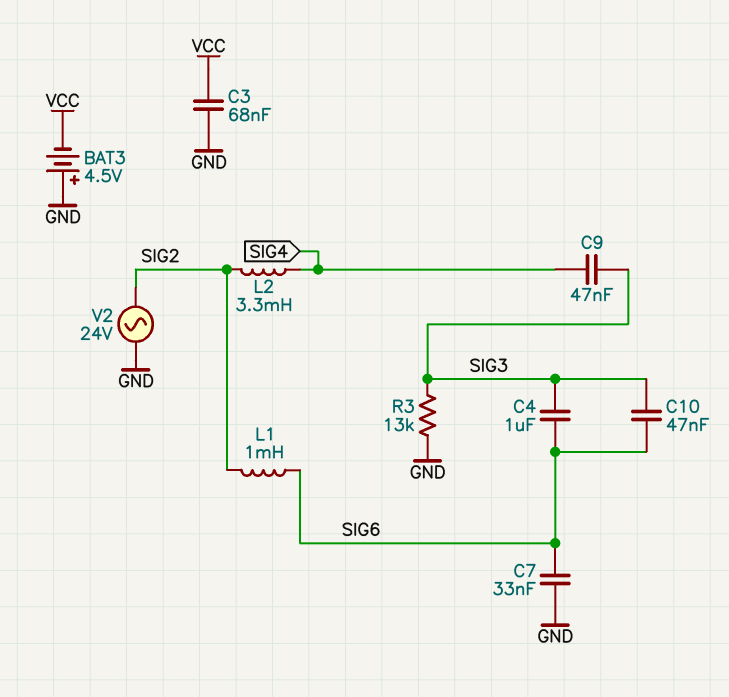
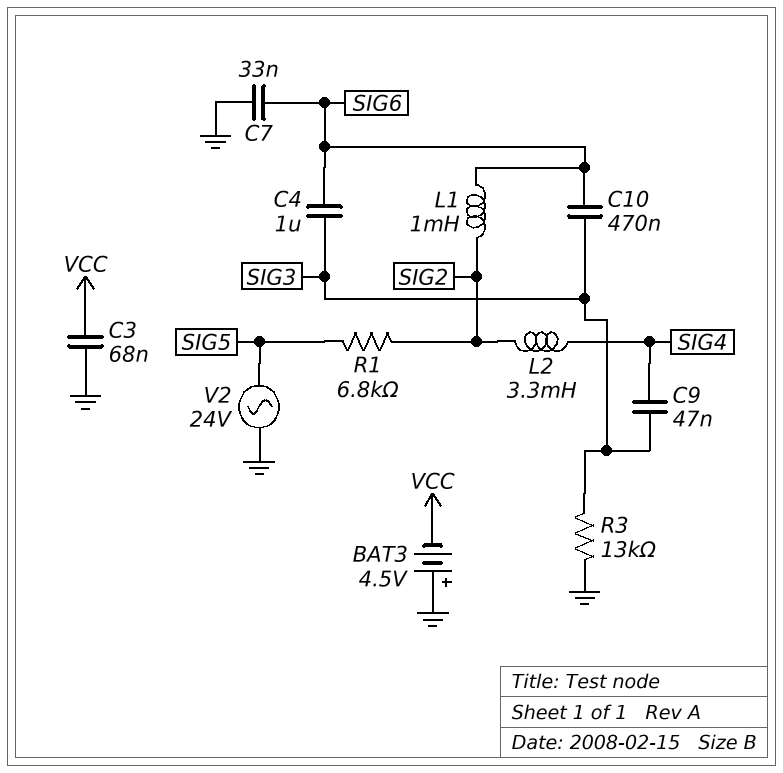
C10: 47nF (SIG3, SIG6) -> 470nF (SIG3, SIG6)
R1: none -> 6.8k (SIG2, SIG5)
V2: AC 24V (GND, SIG2) -> AC 24V (GND, SIG5)

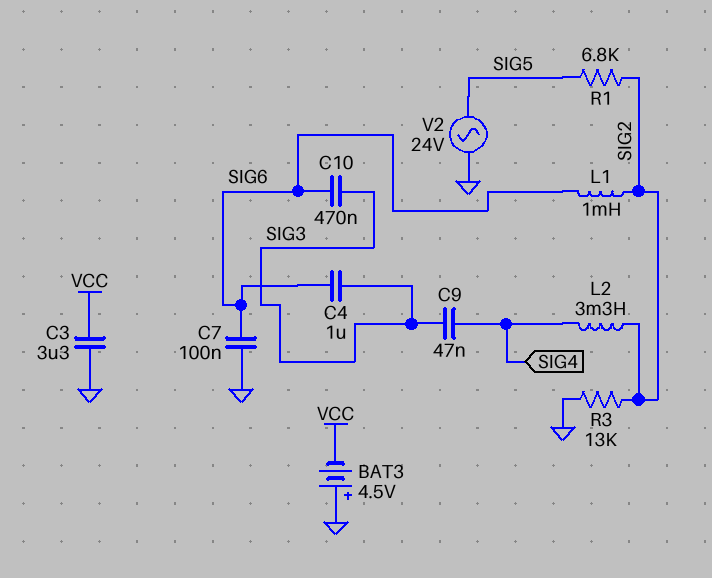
C3: 68nF (GND, VCC) -> 3.3uF (GND, VCC)
C7: 33nF (GND, SIG6) -> 100nF (GND, SIG6)
R3: 13k (GND, SIG3) -> 13k (GND, SIG2)

